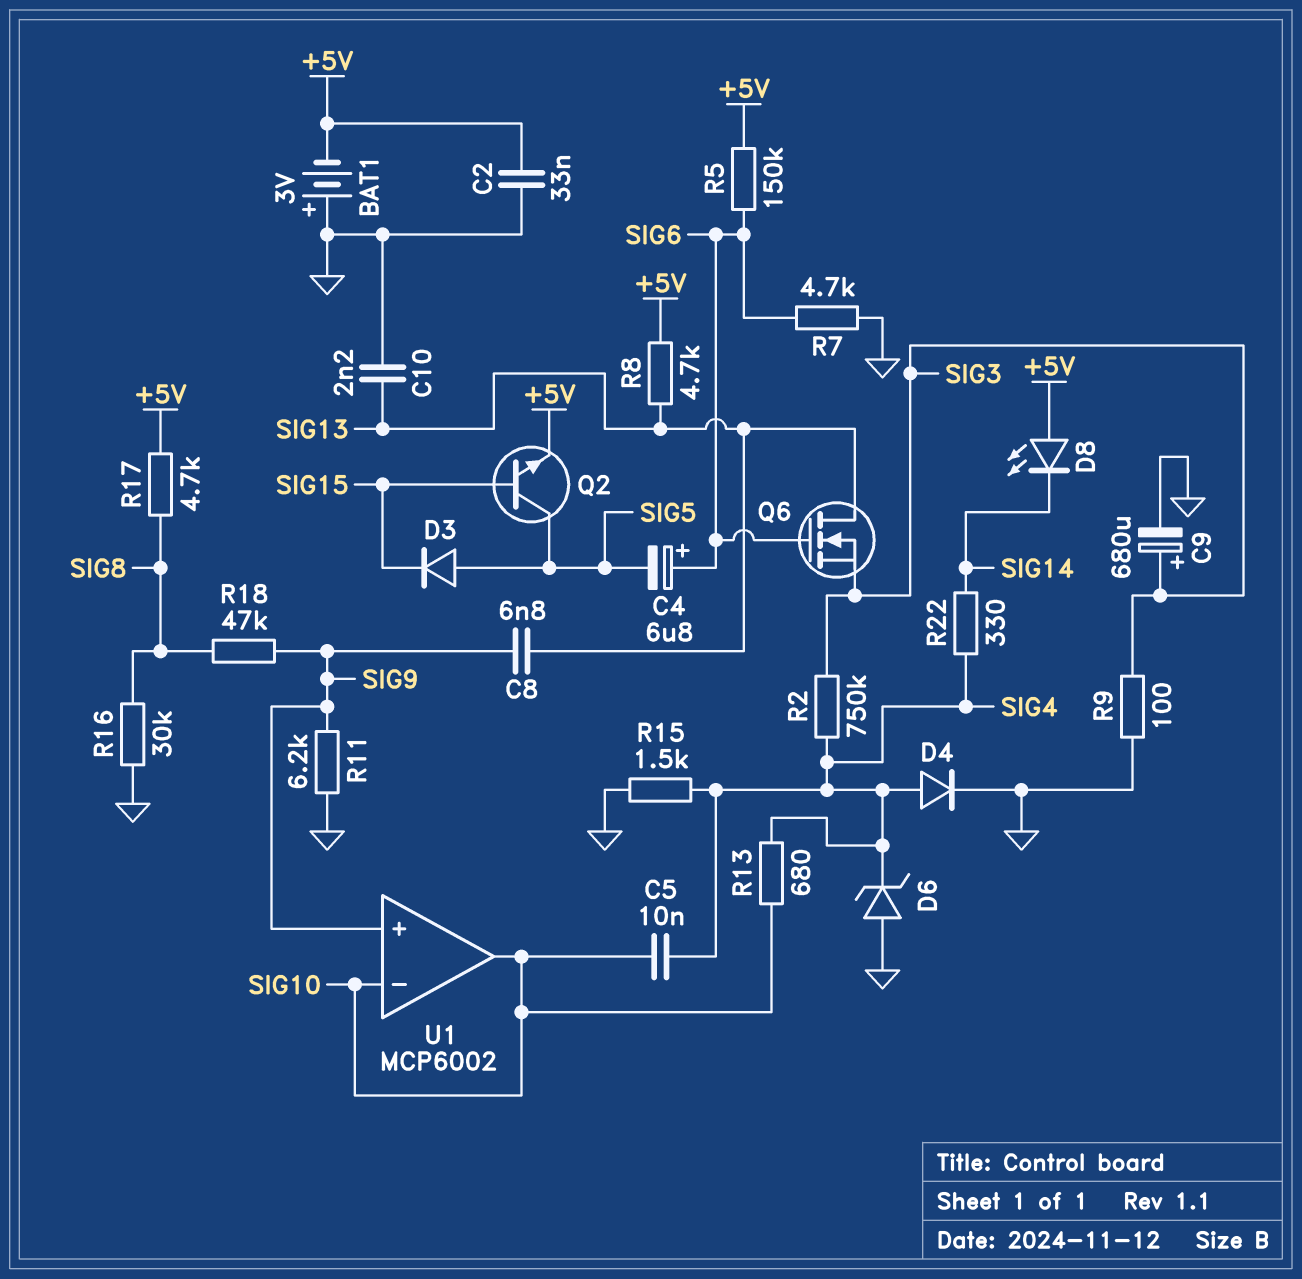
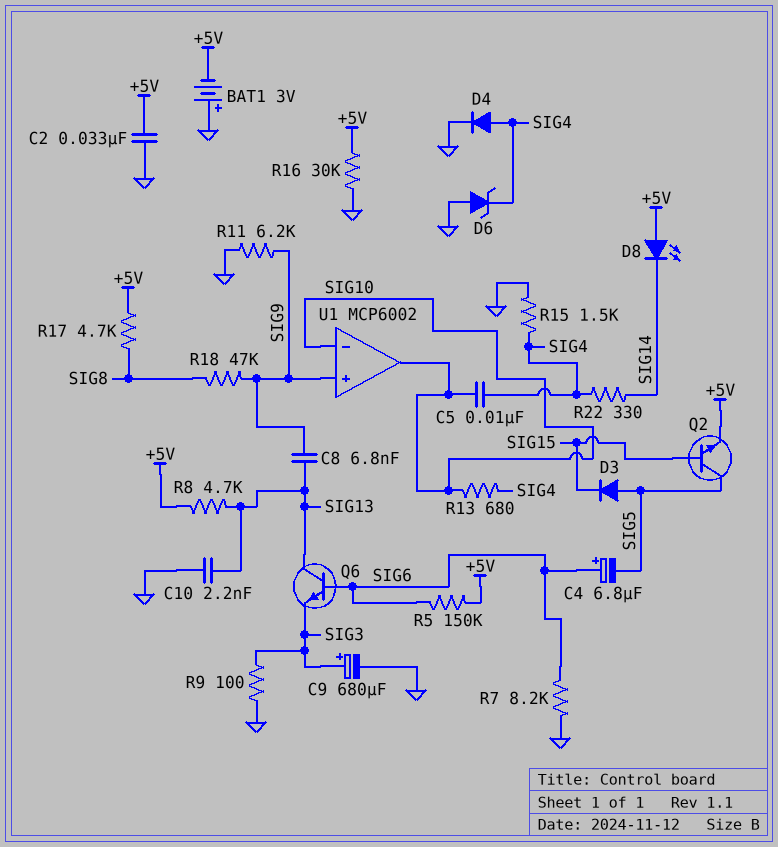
Q6: NMOS (G SIG6, D SIG13, S SIG3) -> NPN (B SIG6, C SIG13, E SIG3)
R2: 750k (SIG3, SIG4) -> none
R7: 4.7k (GND, SIG6) -> 8.2k (GND, SIG6)
R16: 30k (GND, SIG8) -> 30k (+5V, GND)

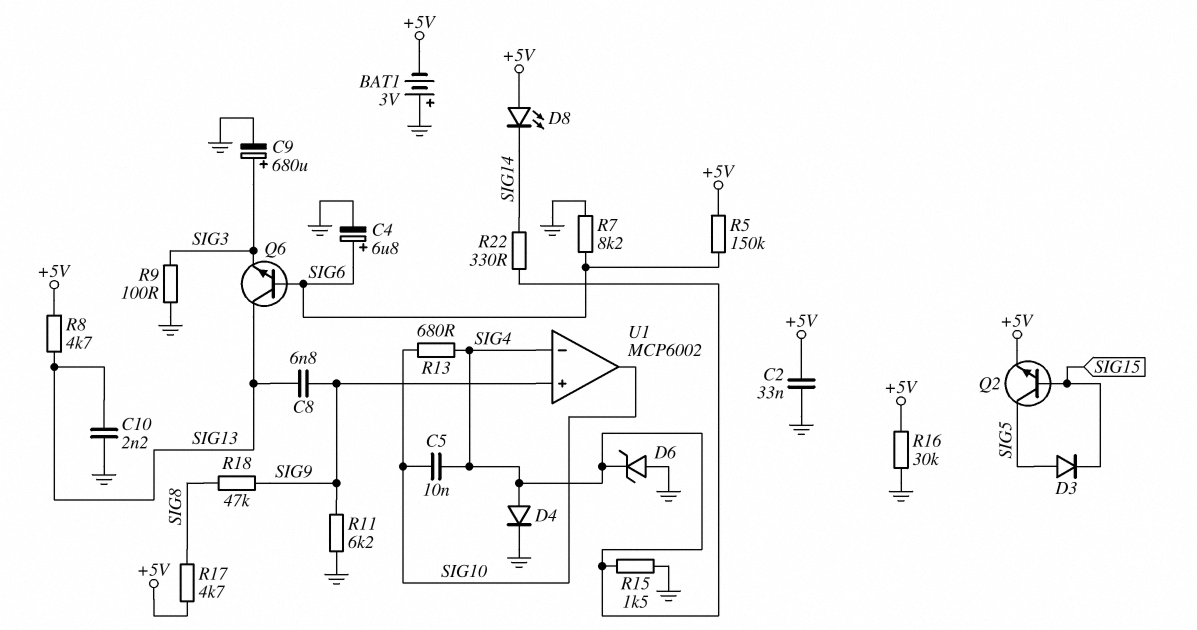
C4: 6.8uF (plus SIG6, minus SIG5) -> 6.8uF (plus SIG6, minus GND)
U1 pin in-: SIG10 -> SIG4

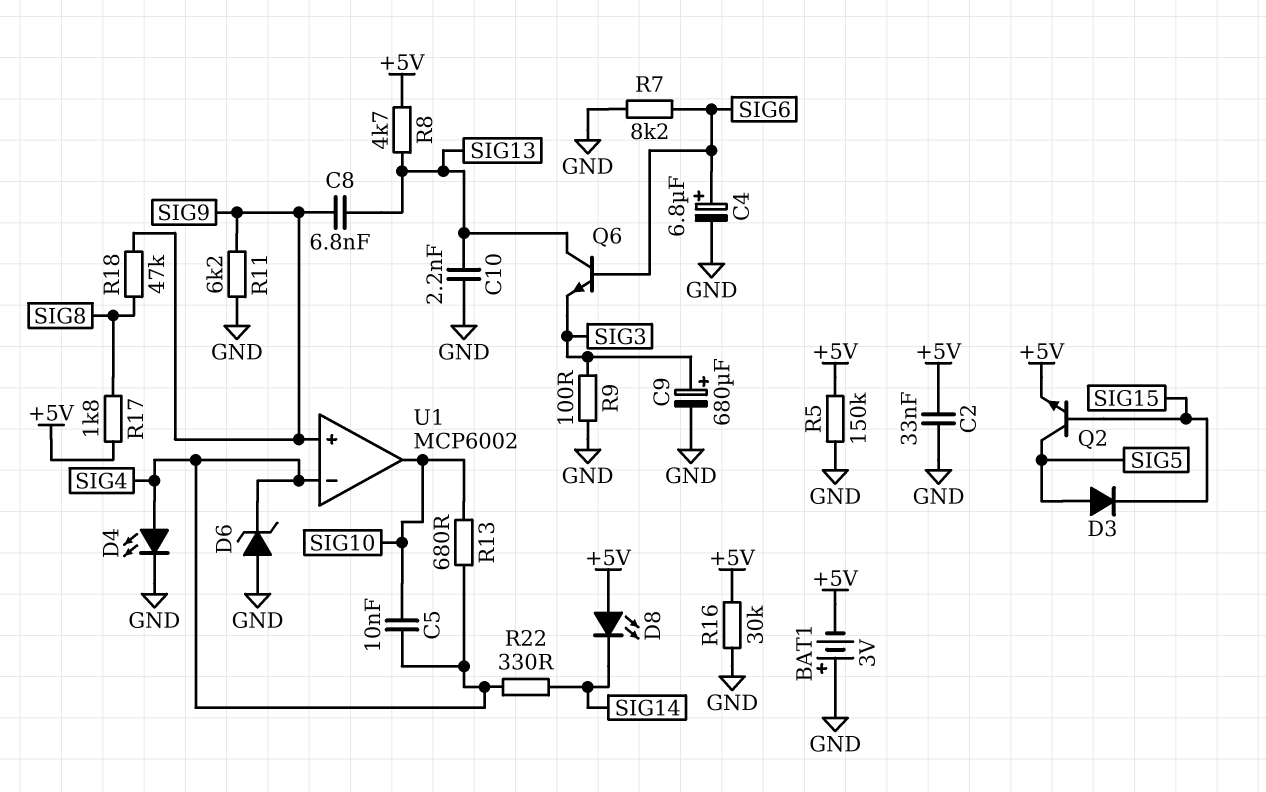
D4: diode (A SIG4, K GND) -> LED (A SIG4, K GND)
R5: 150k (+5V, SIG6) -> 150k (+5V, GND)
R15: 1.5k (GND, SIG4) -> none
R17: 4.7k (+5V, SIG8) -> 1.8k (+5V, SIG8)

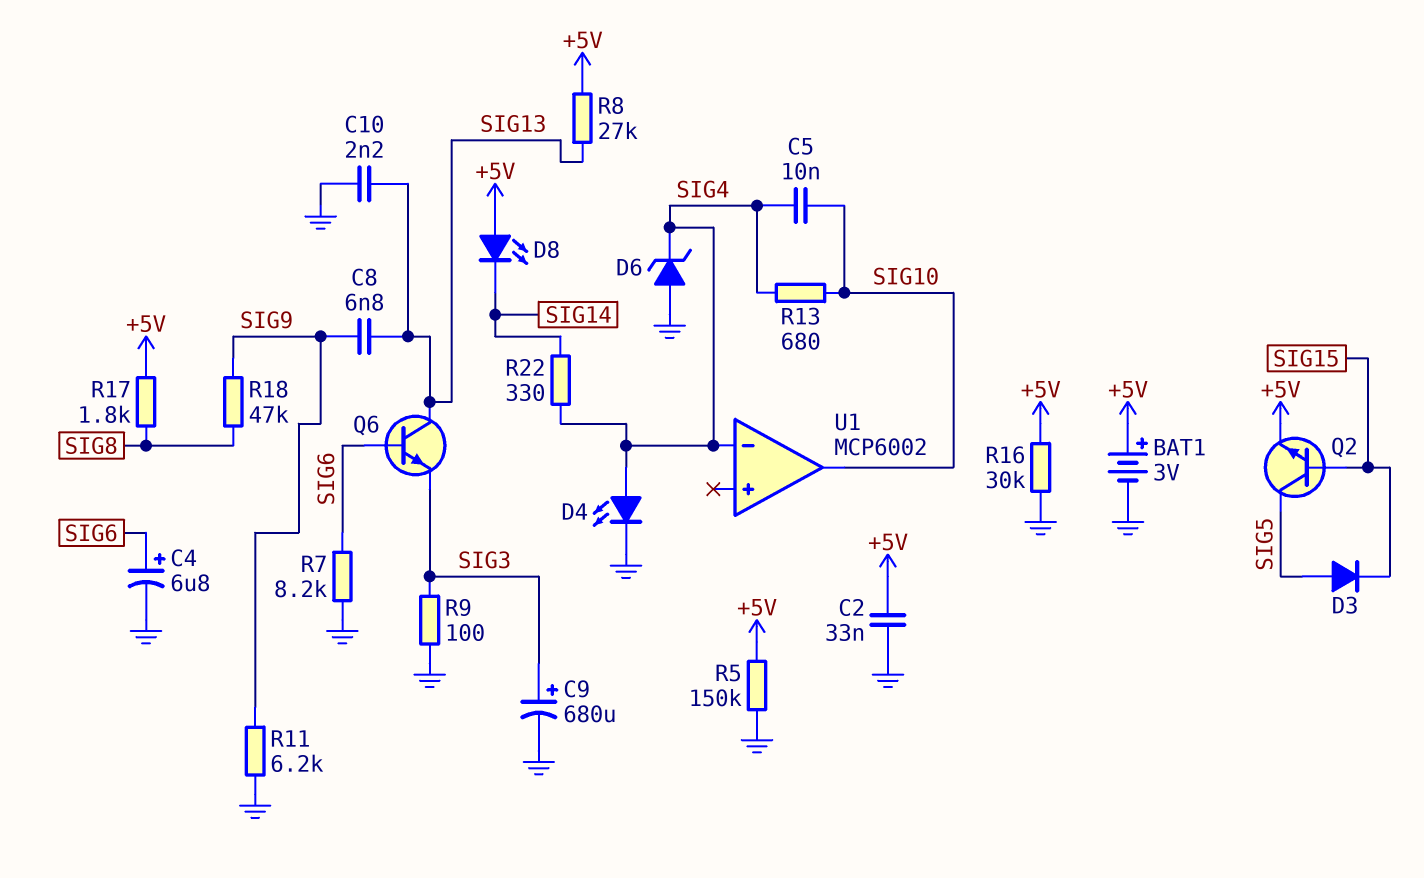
BAT1: 3V (plus GND, minus +5V) -> 3V (plus +5V, minus GND)
R8: 4.7k (+5V, SIG13) -> 27k (+5V, SIG13)
U1 pin in+: SIG9 -> none

